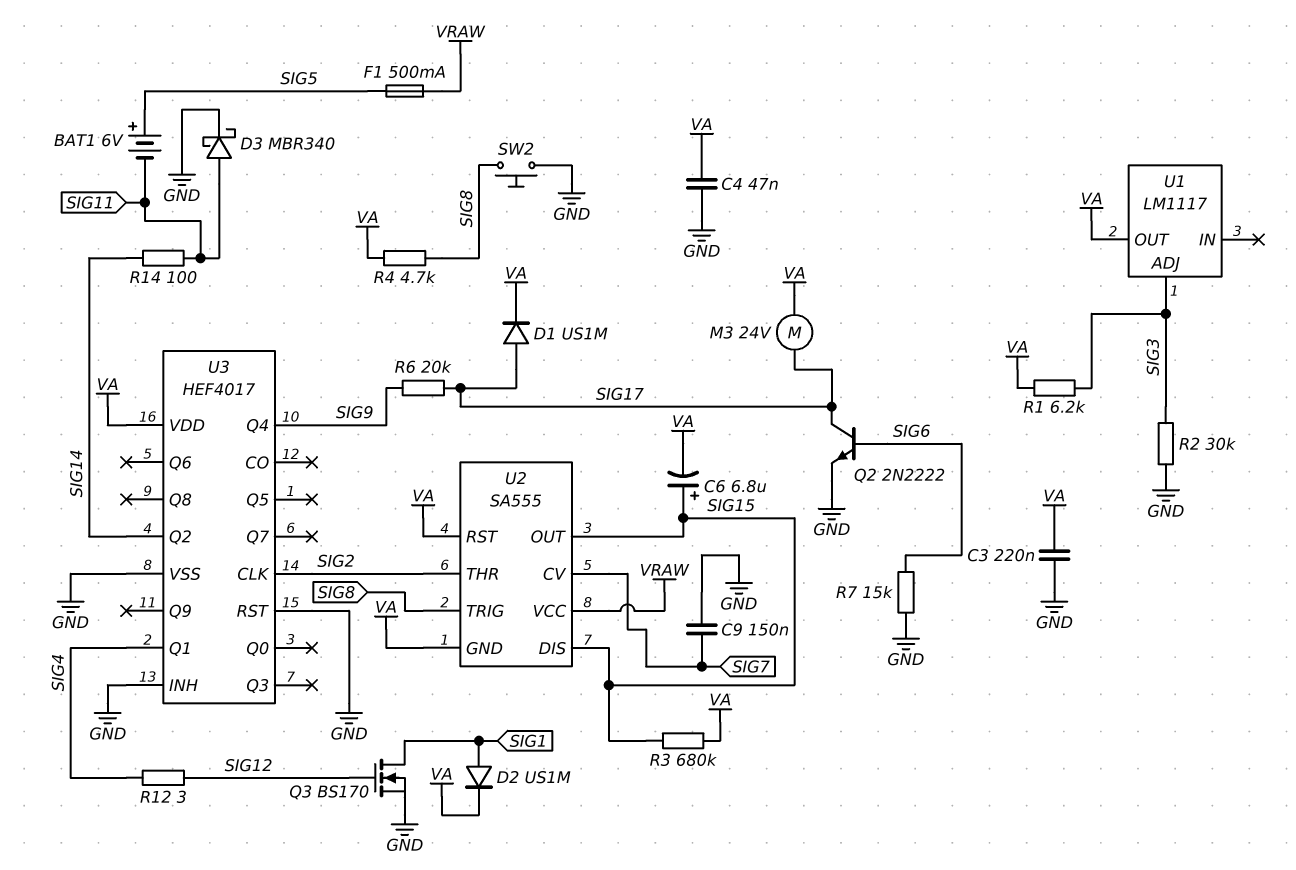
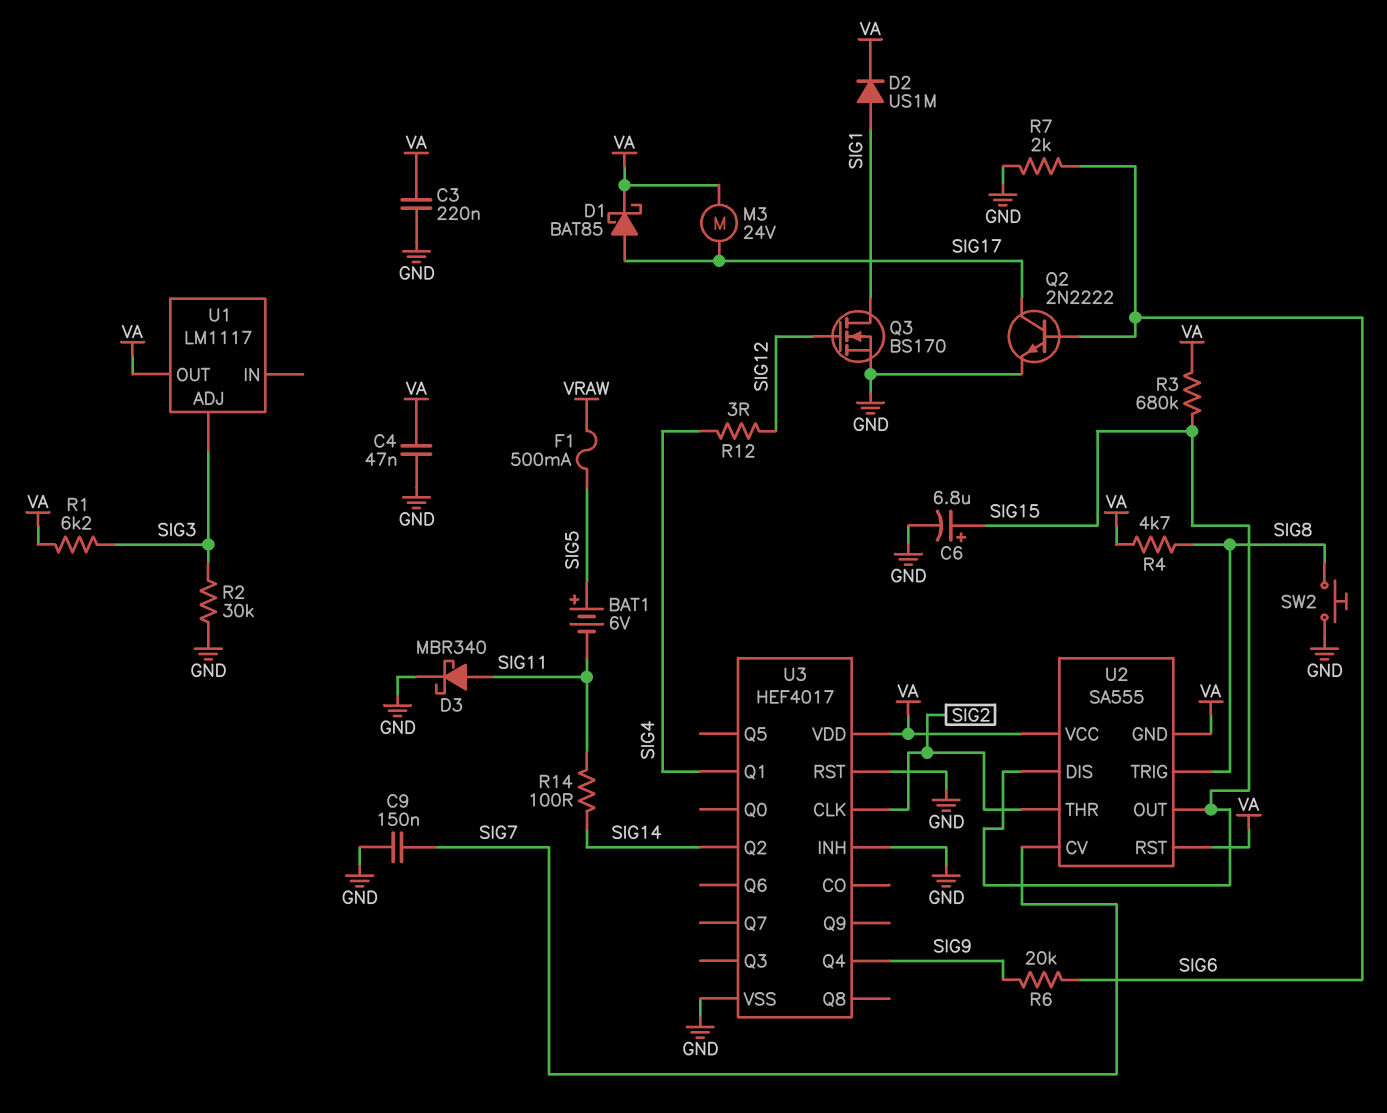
C6: 6.8uF (plus SIG15, minus VA) -> 6.8uF (plus SIG15, minus GND)
D1: diode US1M (A SIG17, K VA) -> schottky BAT85 (A SIG17, K VA)
R6: 20k (SIG9, SIG17) -> 20k (SIG6, SIG9)
R7: 15k (GND, SIG6) -> 2k (GND, SIG6)
U2 pin VCC: VRAW -> VA

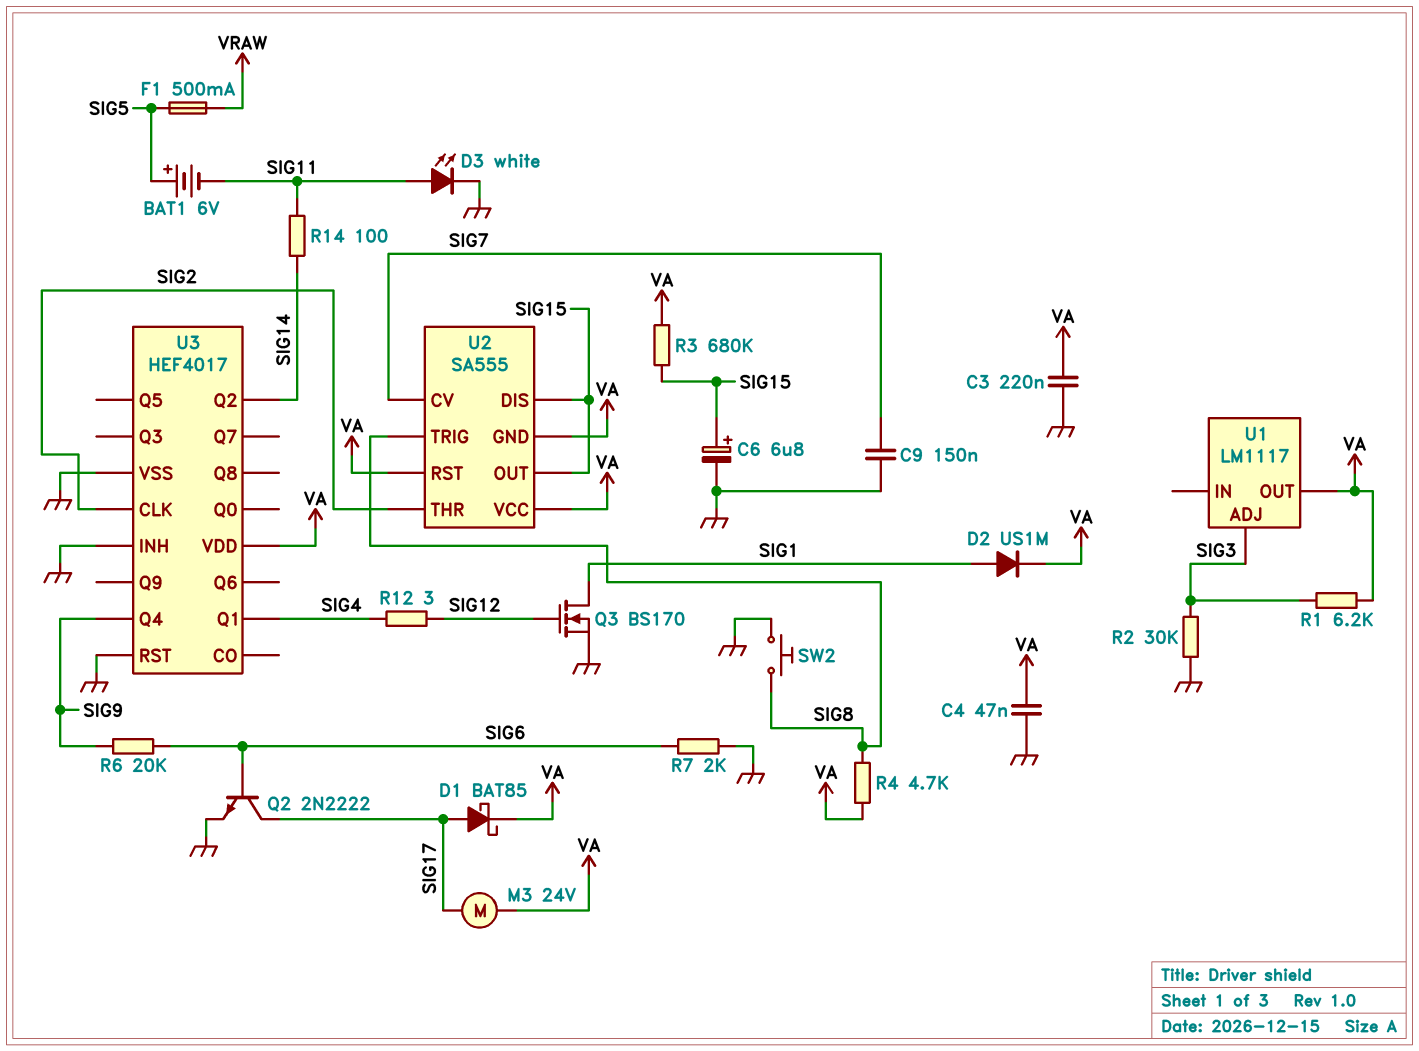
D3: schottky MBR340 (A SIG11, K GND) -> LED white (A SIG11, K GND)

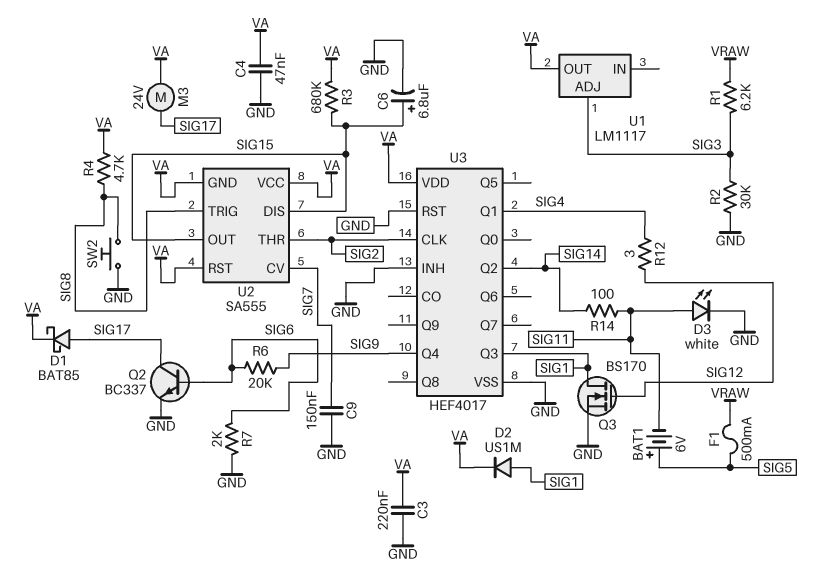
Q2: NPN 2N2222 (B SIG6, C SIG17, E GND) -> NPN BC337 (B SIG6, C SIG17, E GND)
R1: 6.2k (SIG3, VA) -> 6.2k (SIG3, VRAW)
U3 pin Q3: none -> SIG1

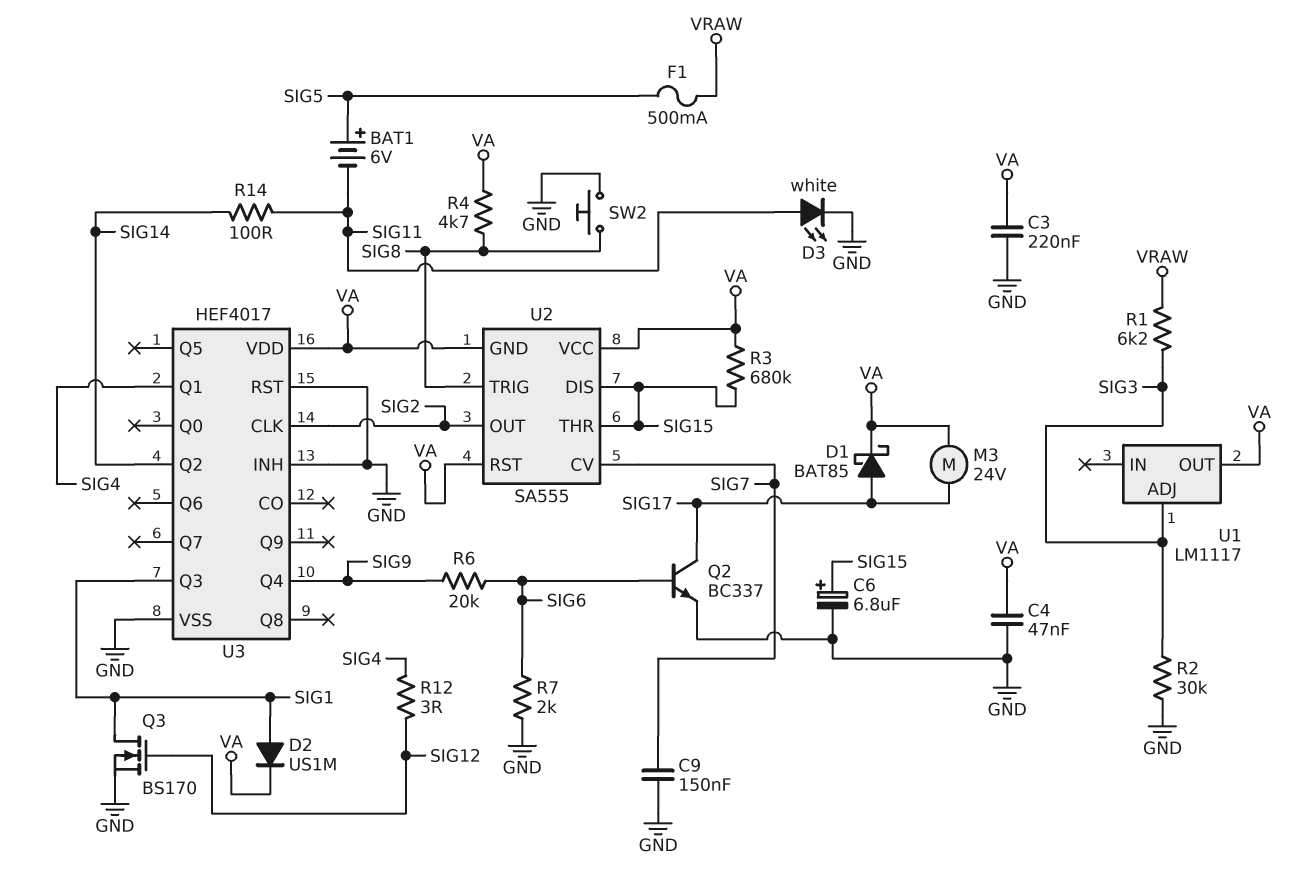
U2 pin OUT: SIG15 -> SIG2
U2 pin THR: SIG2 -> SIG15

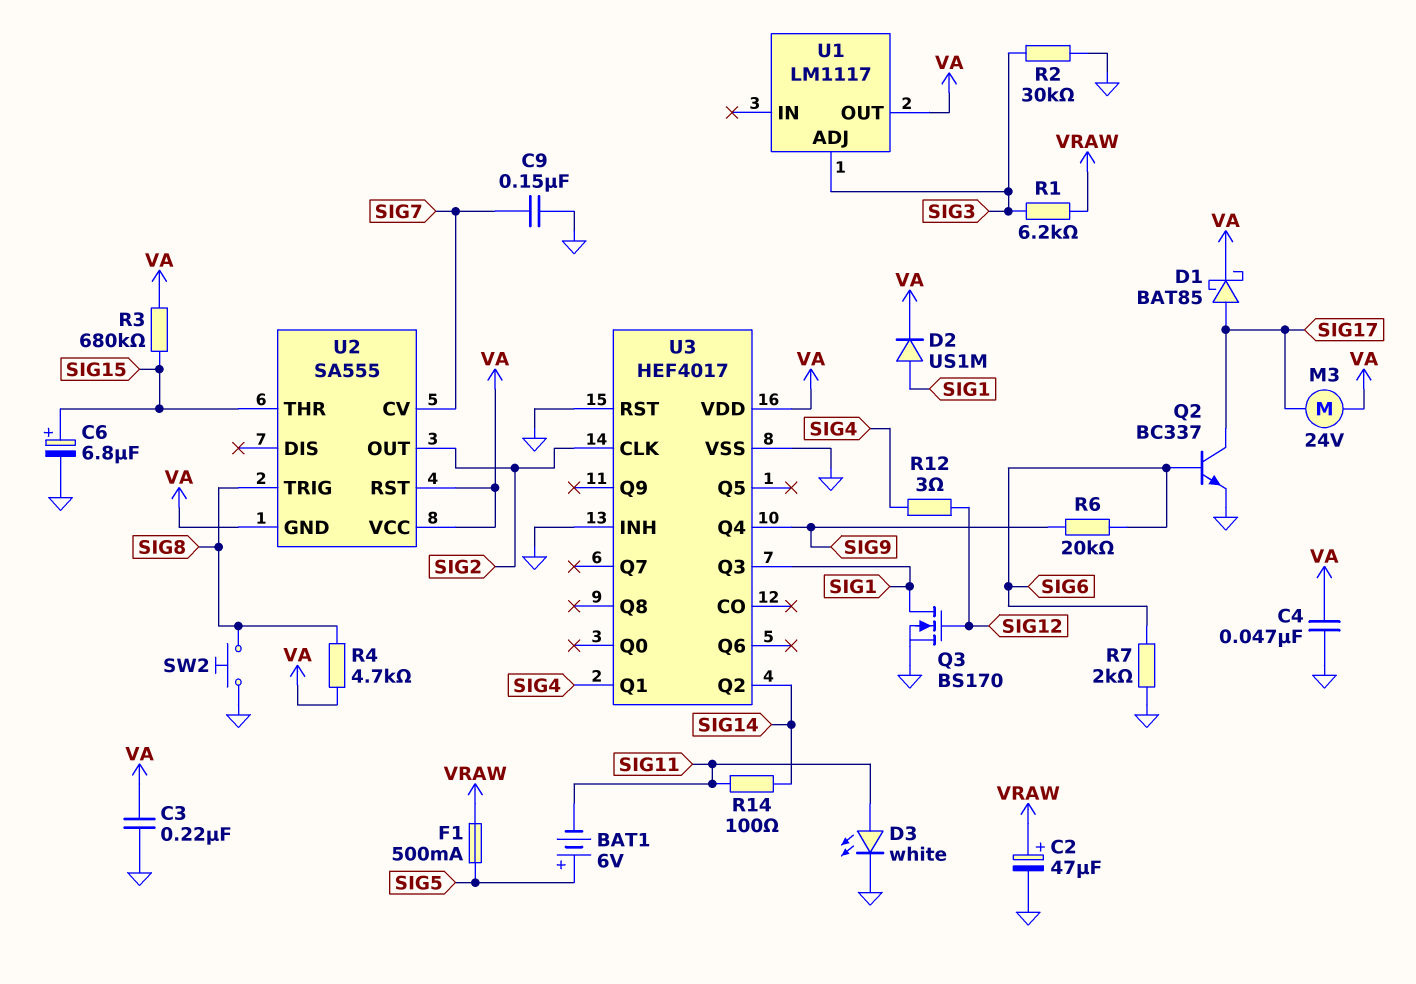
C2: none -> 47uF (plus VRAW, minus GND)
U2 pin DIS: SIG15 -> none

